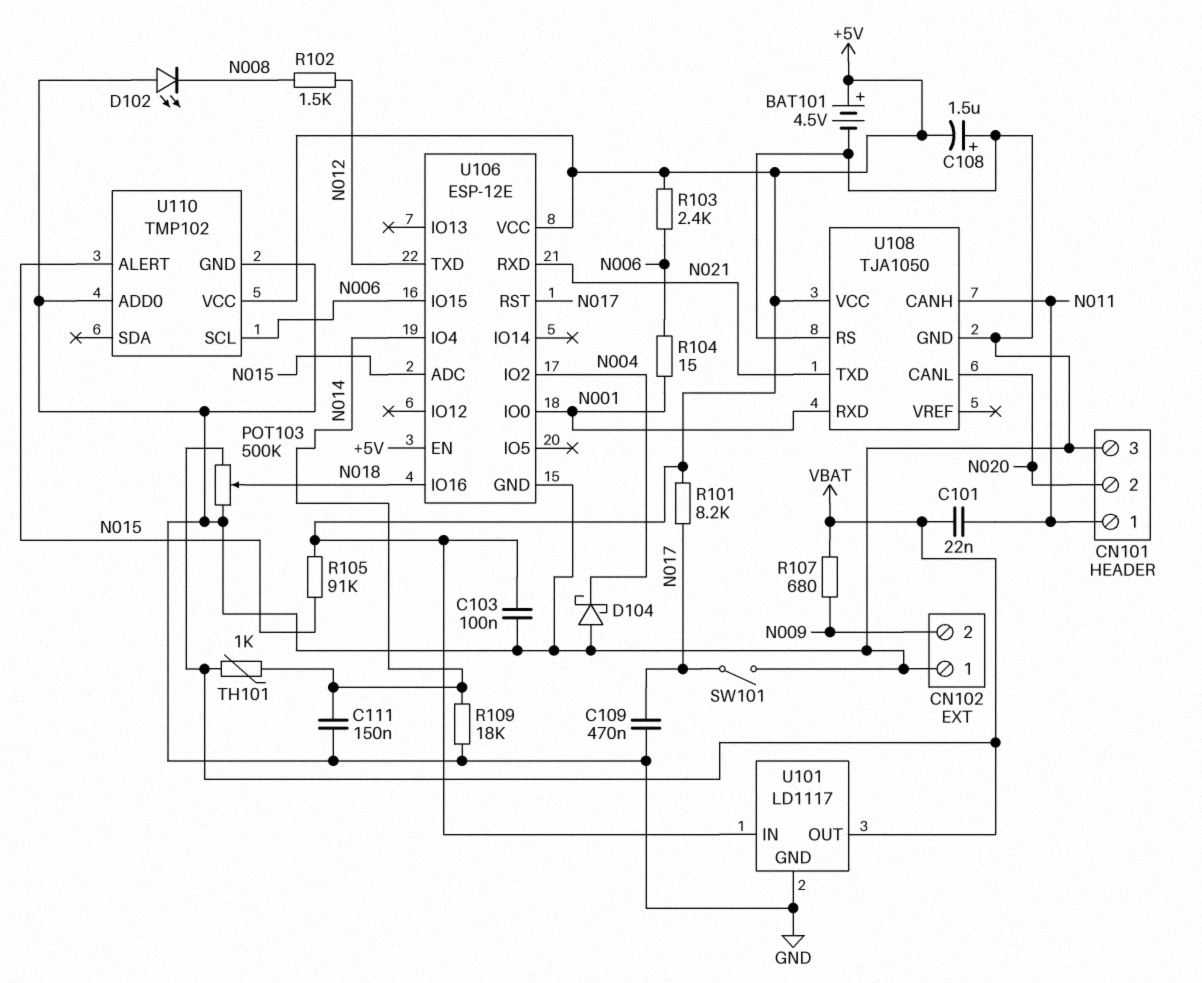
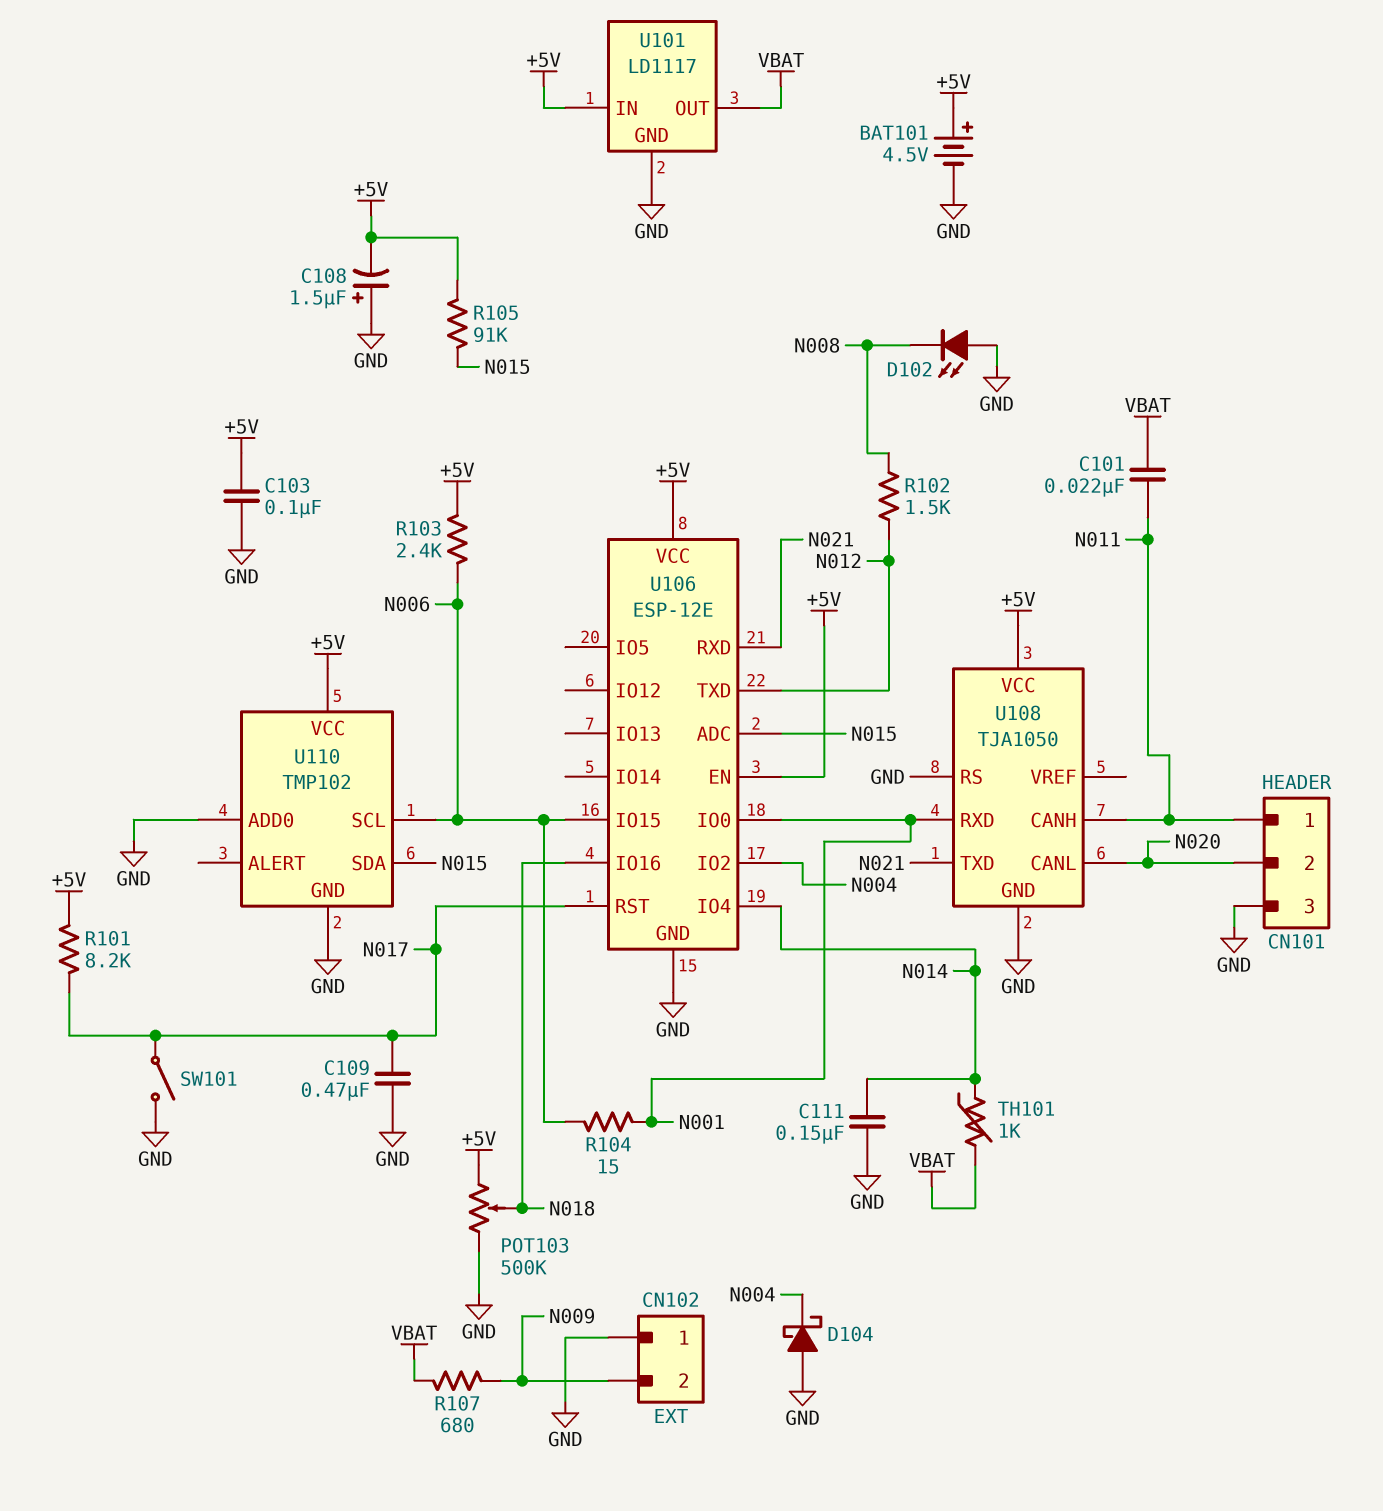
POT103: 500k (GND, VBAT, wiper N018) -> 500k (+5V, GND, wiper N018)
R109: 18k (GND, N014) -> none
U110 pin ALERT: N015 -> none
U110 pin SDA: none -> N015

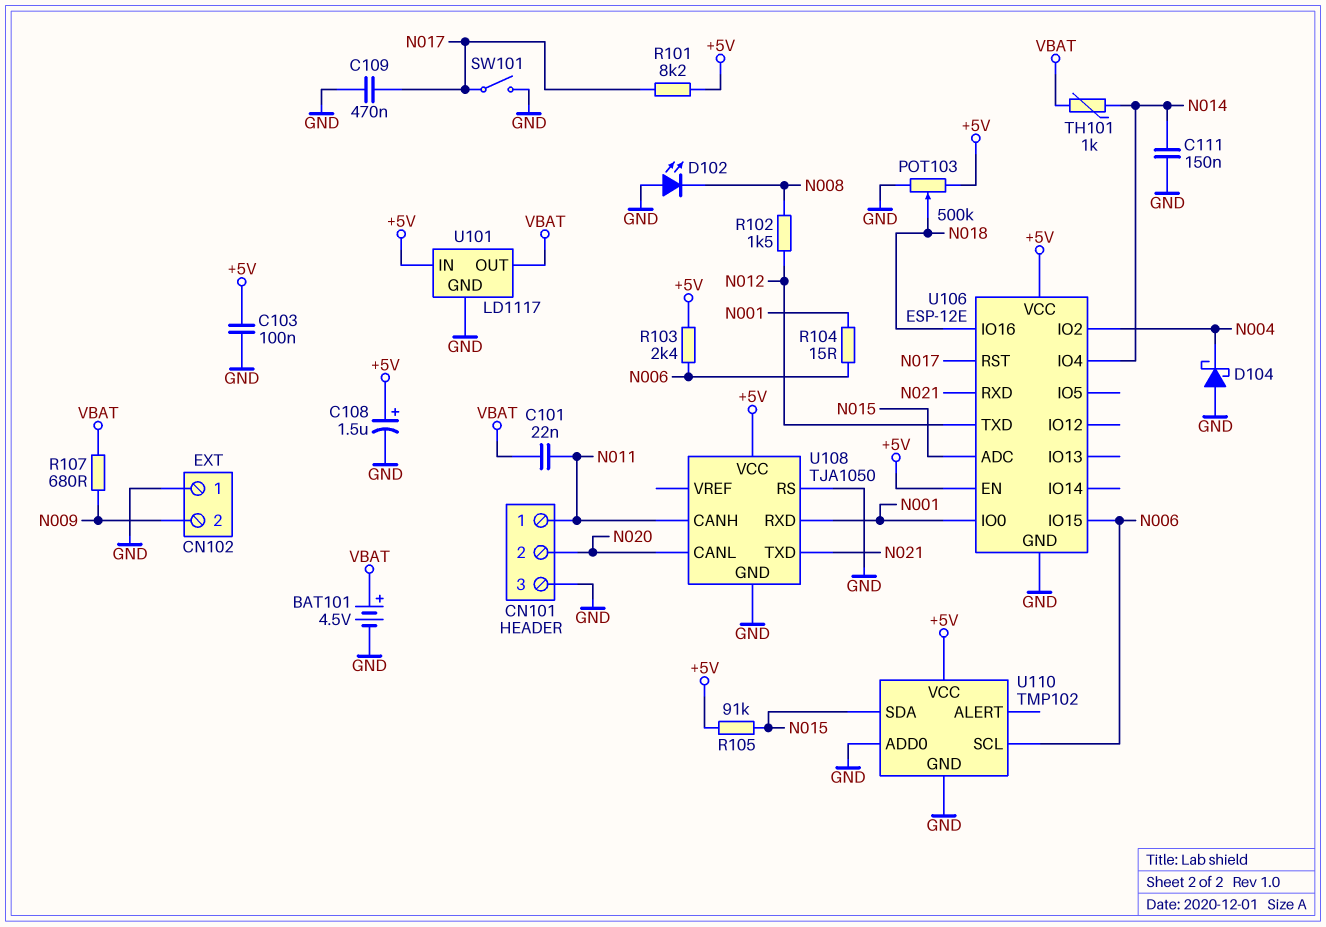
BAT101: 4.5V (plus +5V, minus GND) -> 4.5V (plus VBAT, minus GND)
C108: 1.5uF (plus GND, minus +5V) -> 1.5uF (plus +5V, minus GND)

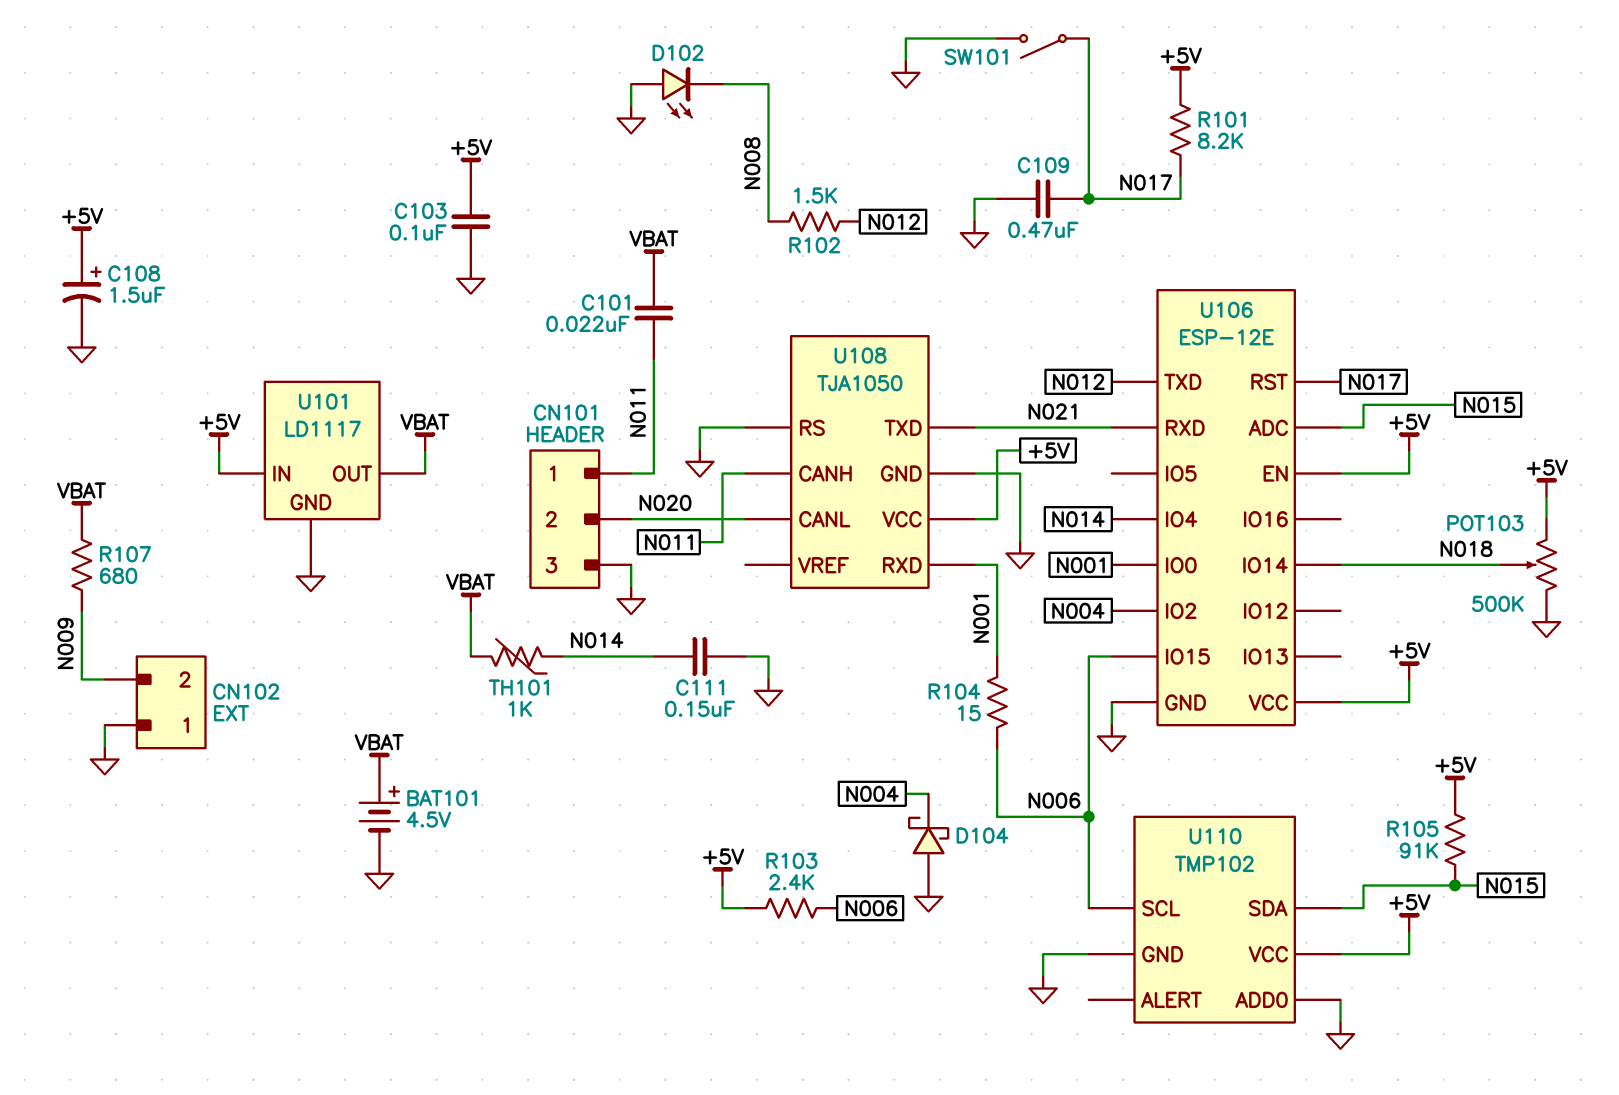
U106 pin IO14: none -> N018
U106 pin IO16: N018 -> none

